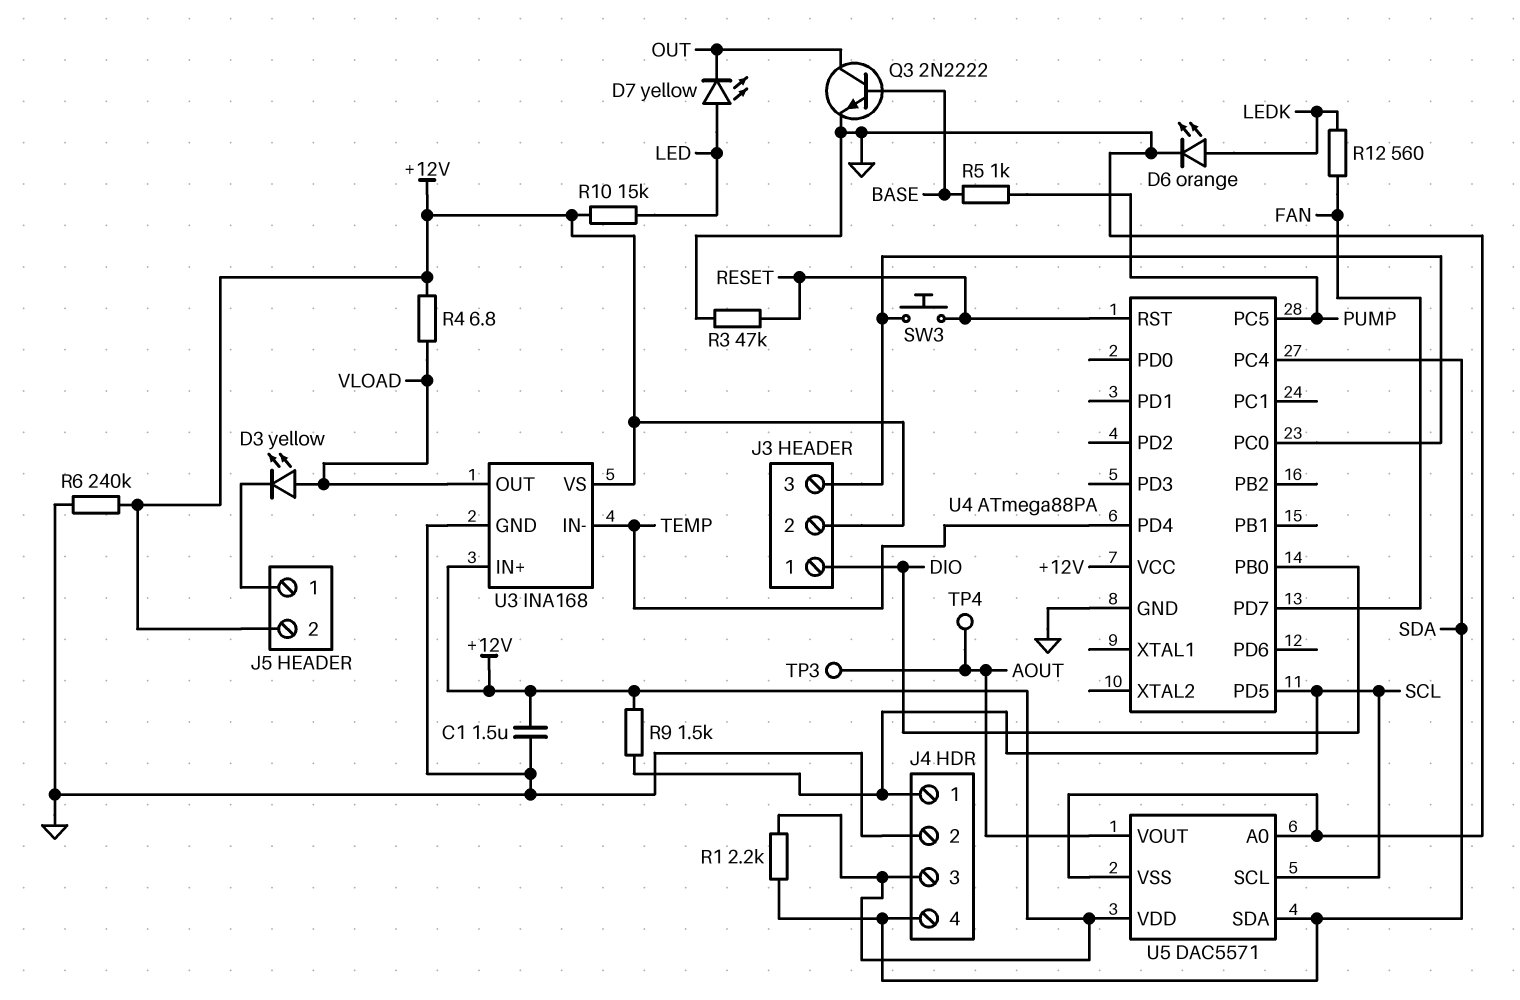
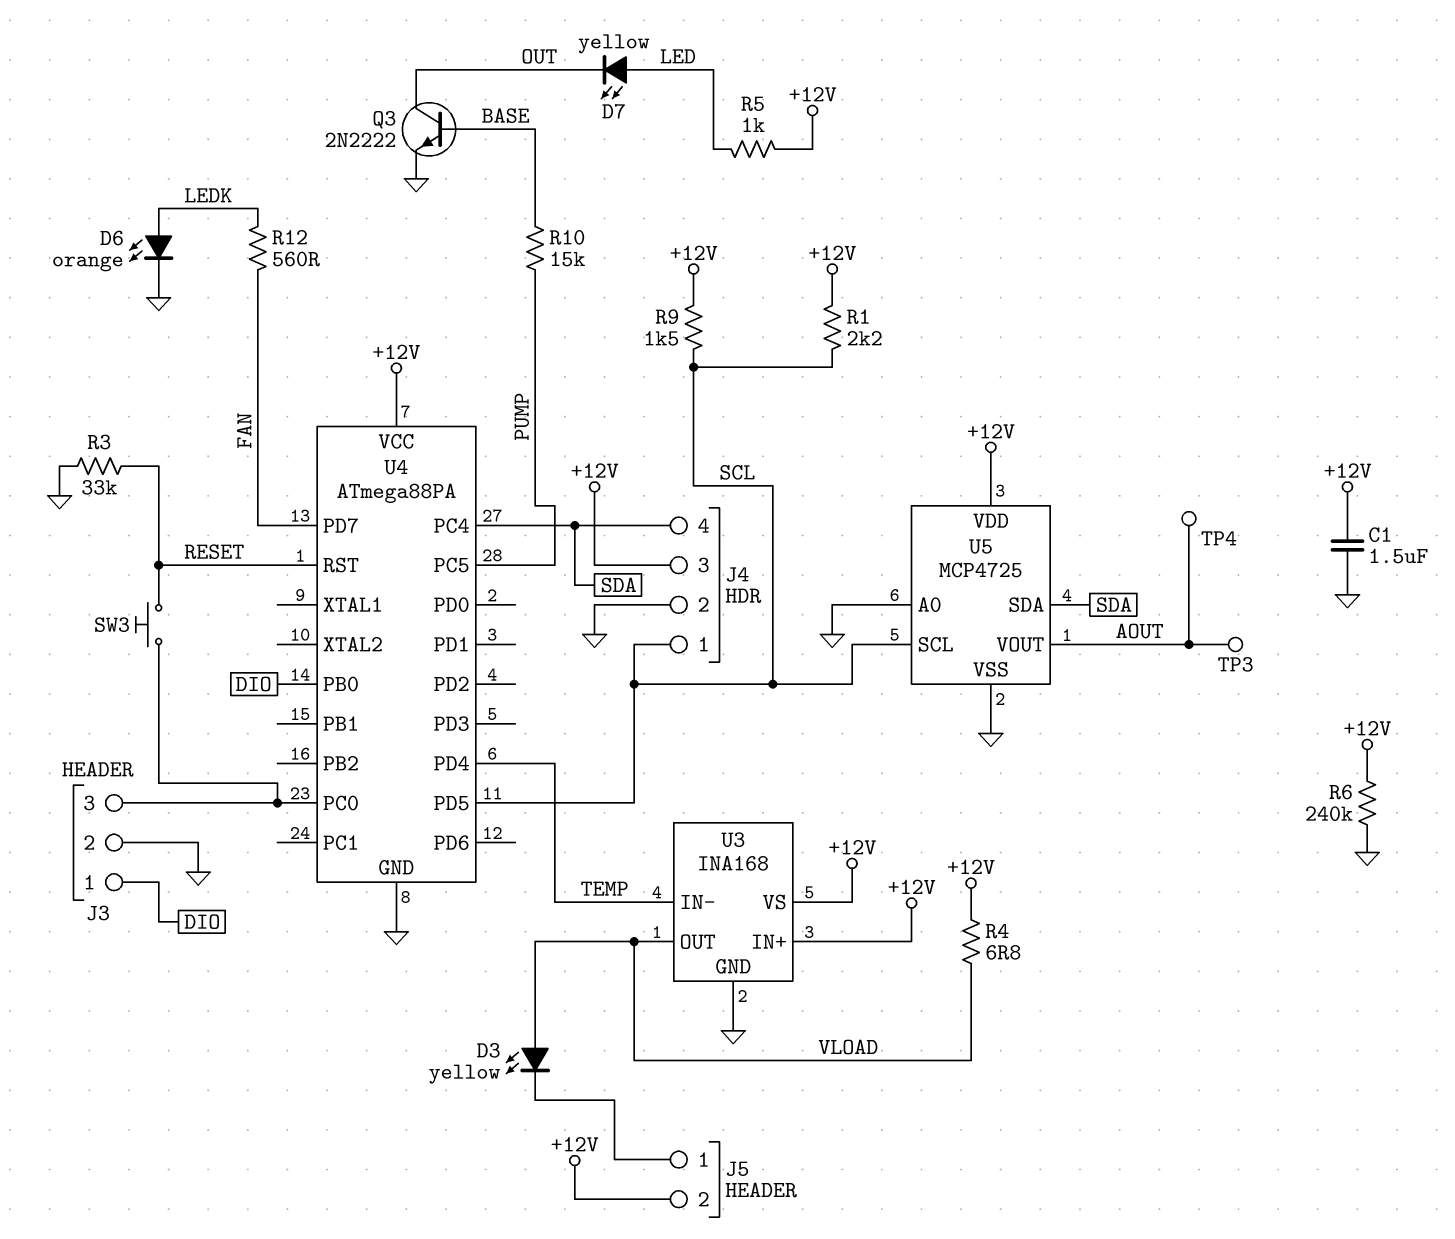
J3 pin 2: +12V -> GND
R1: 2.2k (+12V, SDA) -> 2.2k (+12V, SCL)
R3: 47k (GND, RESET) -> 33k (GND, RESET)
R5: 1k (BASE, PUMP) -> 1k (+12V, LED)
R10: 15k (+12V, LED) -> 15k (BASE, PUMP)
U5: DAC5571 -> MCP4725

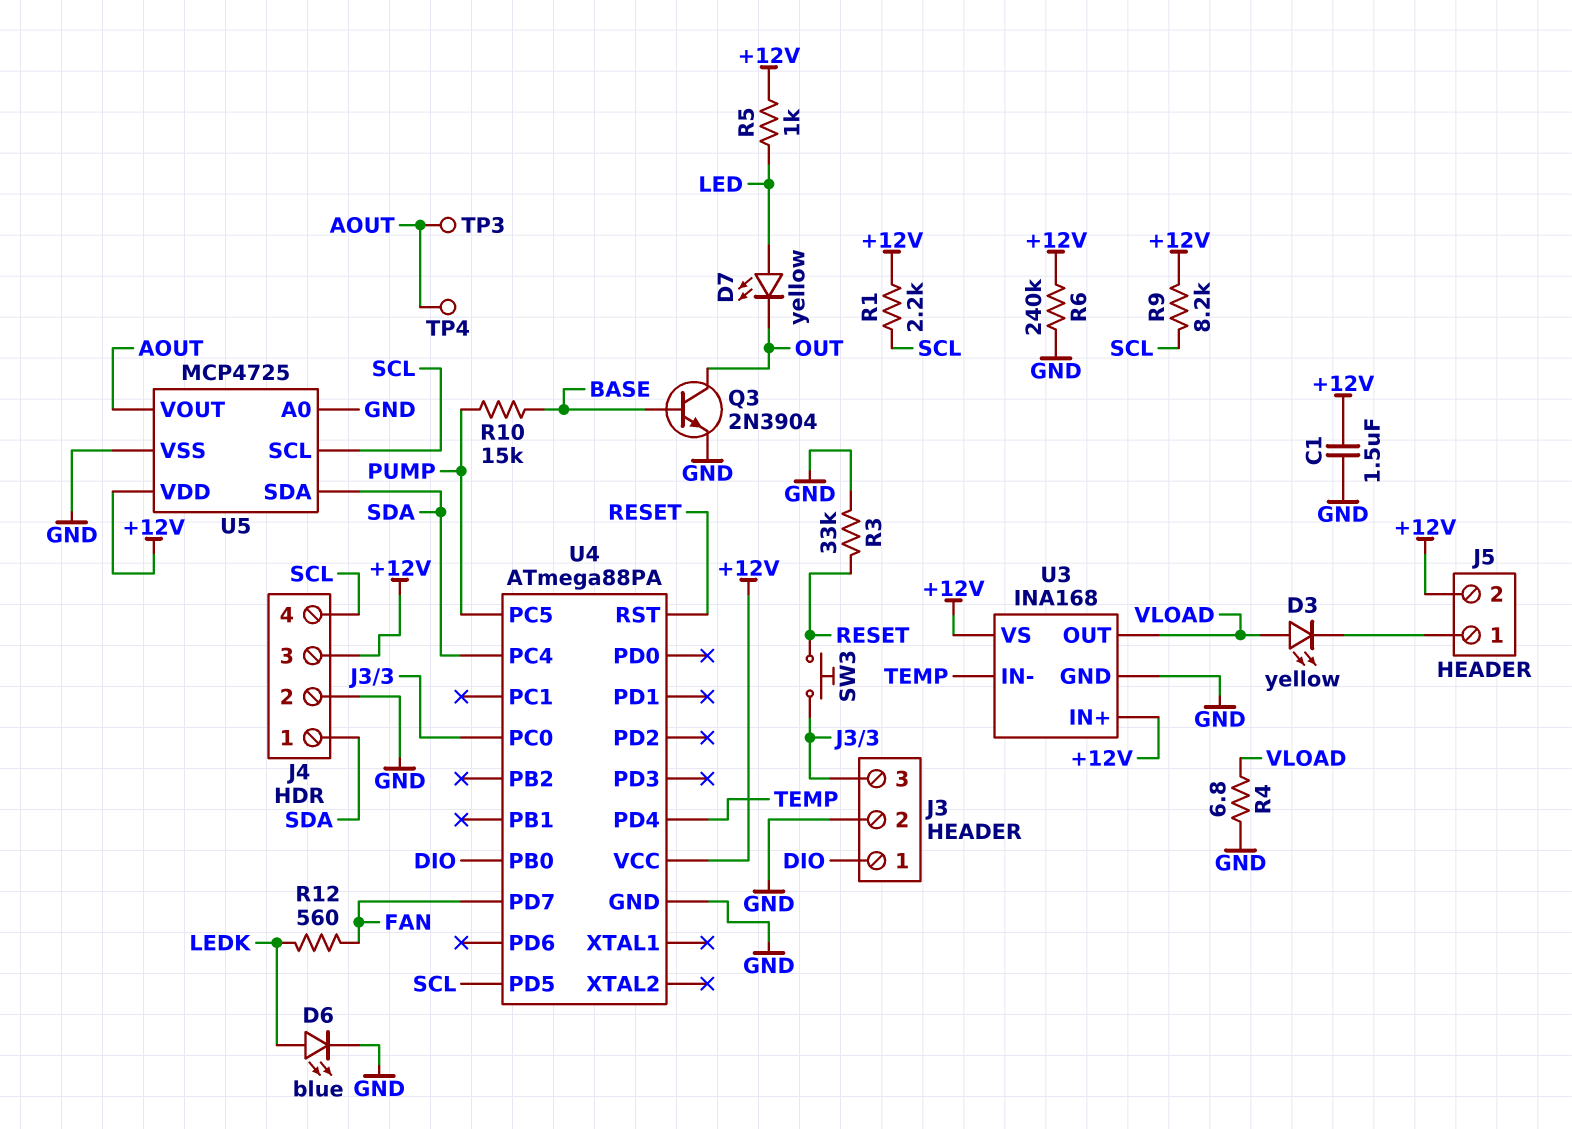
D6: LED orange (A LEDK, K GND) -> LED blue (A LEDK, K GND)
J4 pin 1: SCL -> SDA
J4 pin 4: SDA -> SCL
Q3: NPN 2N2222 (B BASE, C OUT, E GND) -> NPN 2N3904 (B BASE, C OUT, E GND)
R4: 6.8 (+12V, VLOAD) -> 6.8 (GND, VLOAD)
R9: 1.5k (+12V, SCL) -> 8.2k (+12V, SCL)

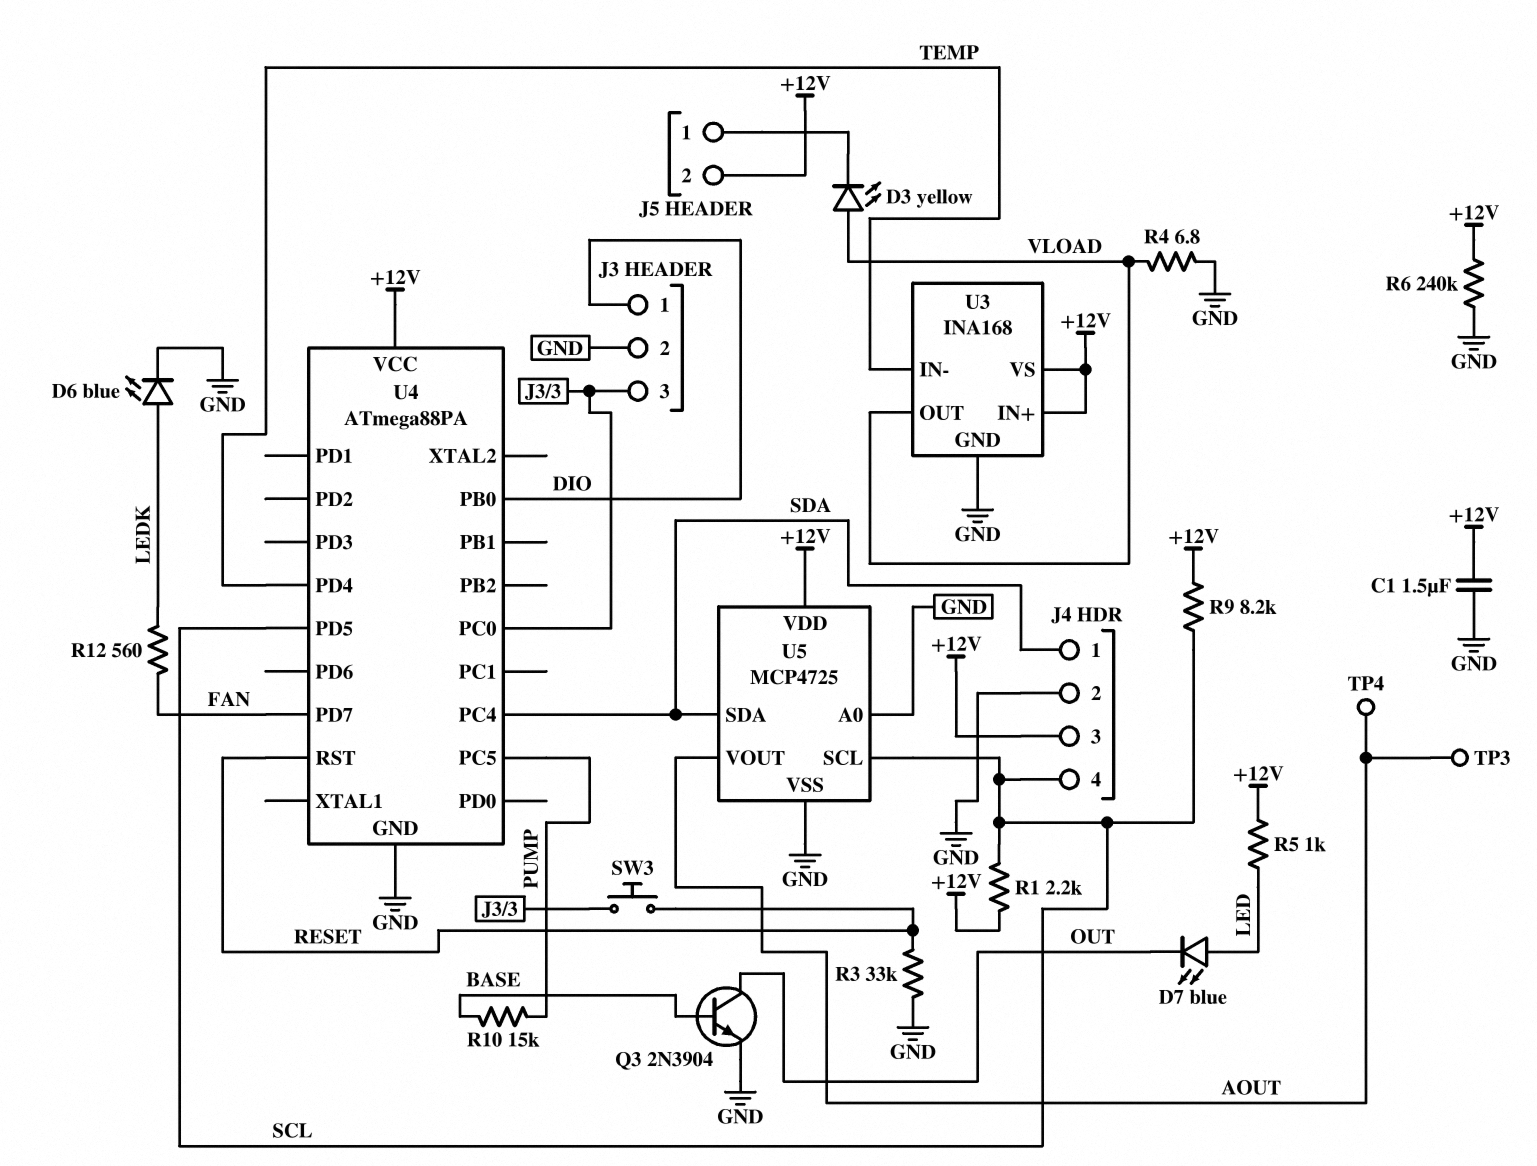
D7: LED yellow (A LED, K OUT) -> LED blue (A LED, K OUT)

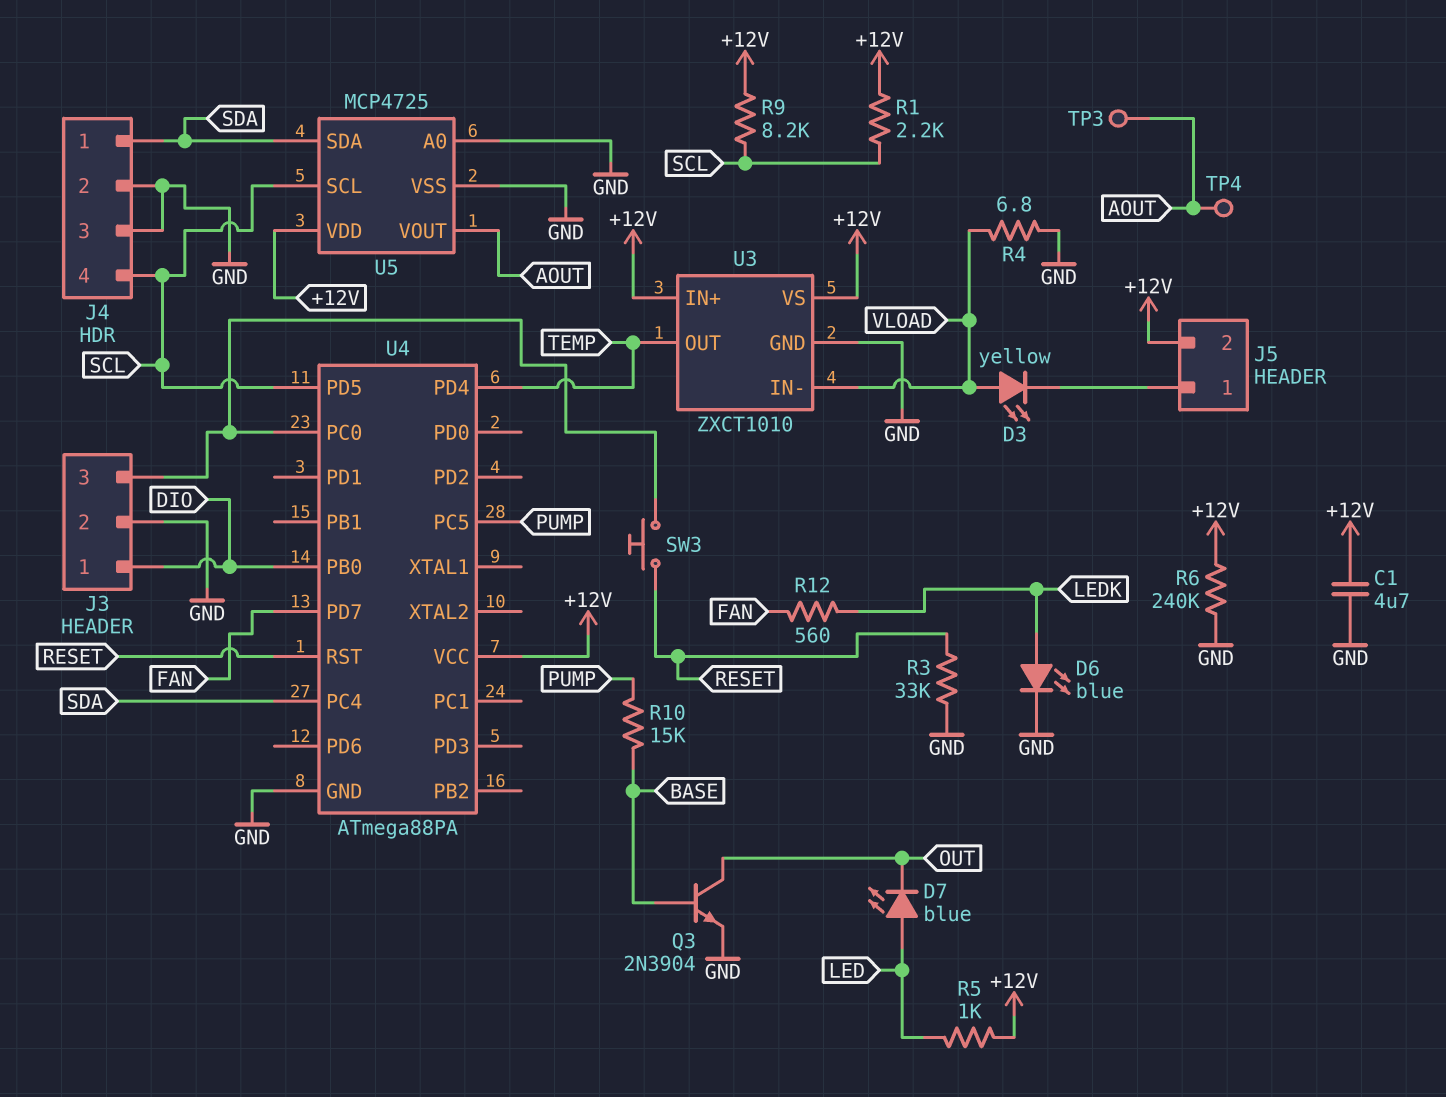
C1: 1.5uF (+12V, GND) -> 4.7uF (+12V, GND)
J4 pin 3: +12V -> GND
U3: INA168 -> ZXCT1010
U3 pin IN-: TEMP -> VLOAD
U3 pin OUT: VLOAD -> TEMP

